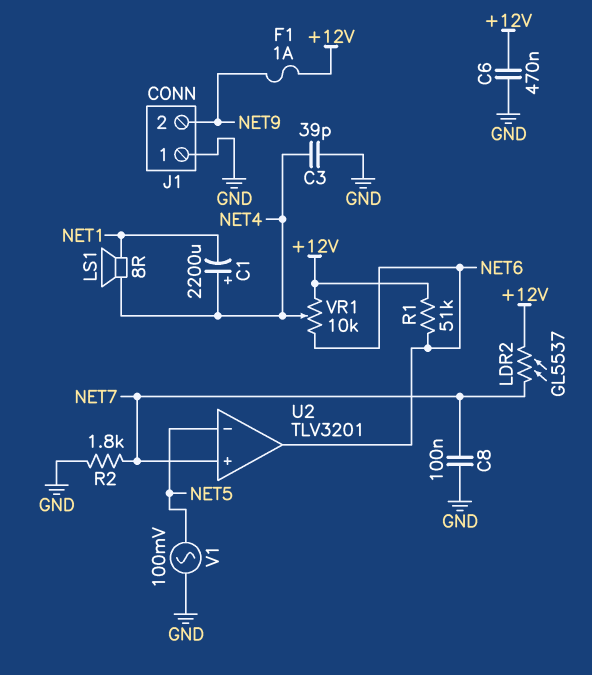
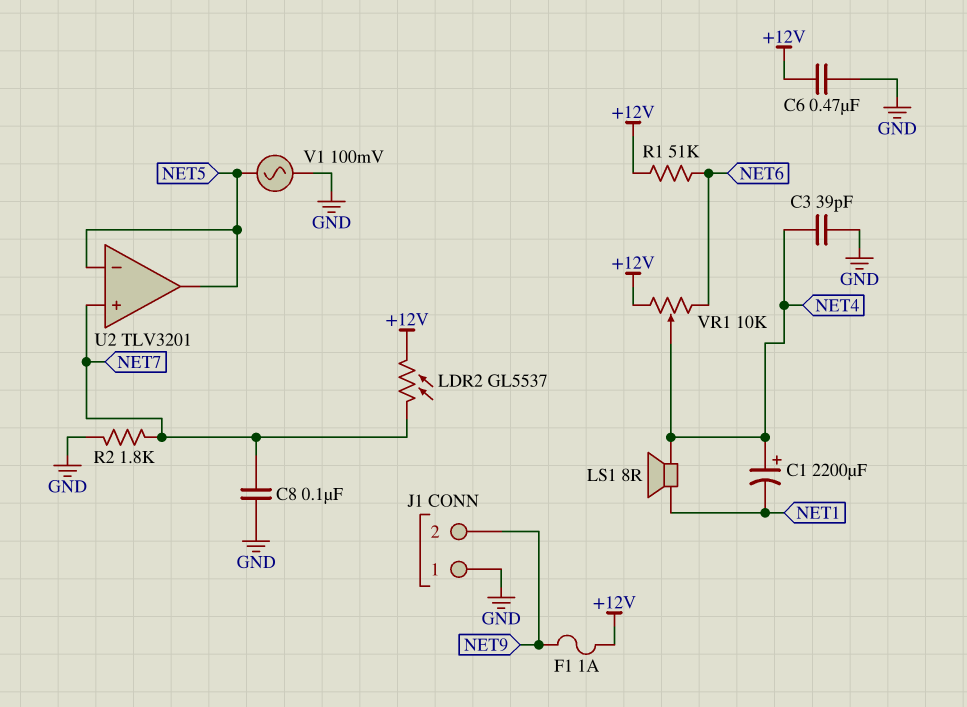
U2 pin out: NET6 -> NET5

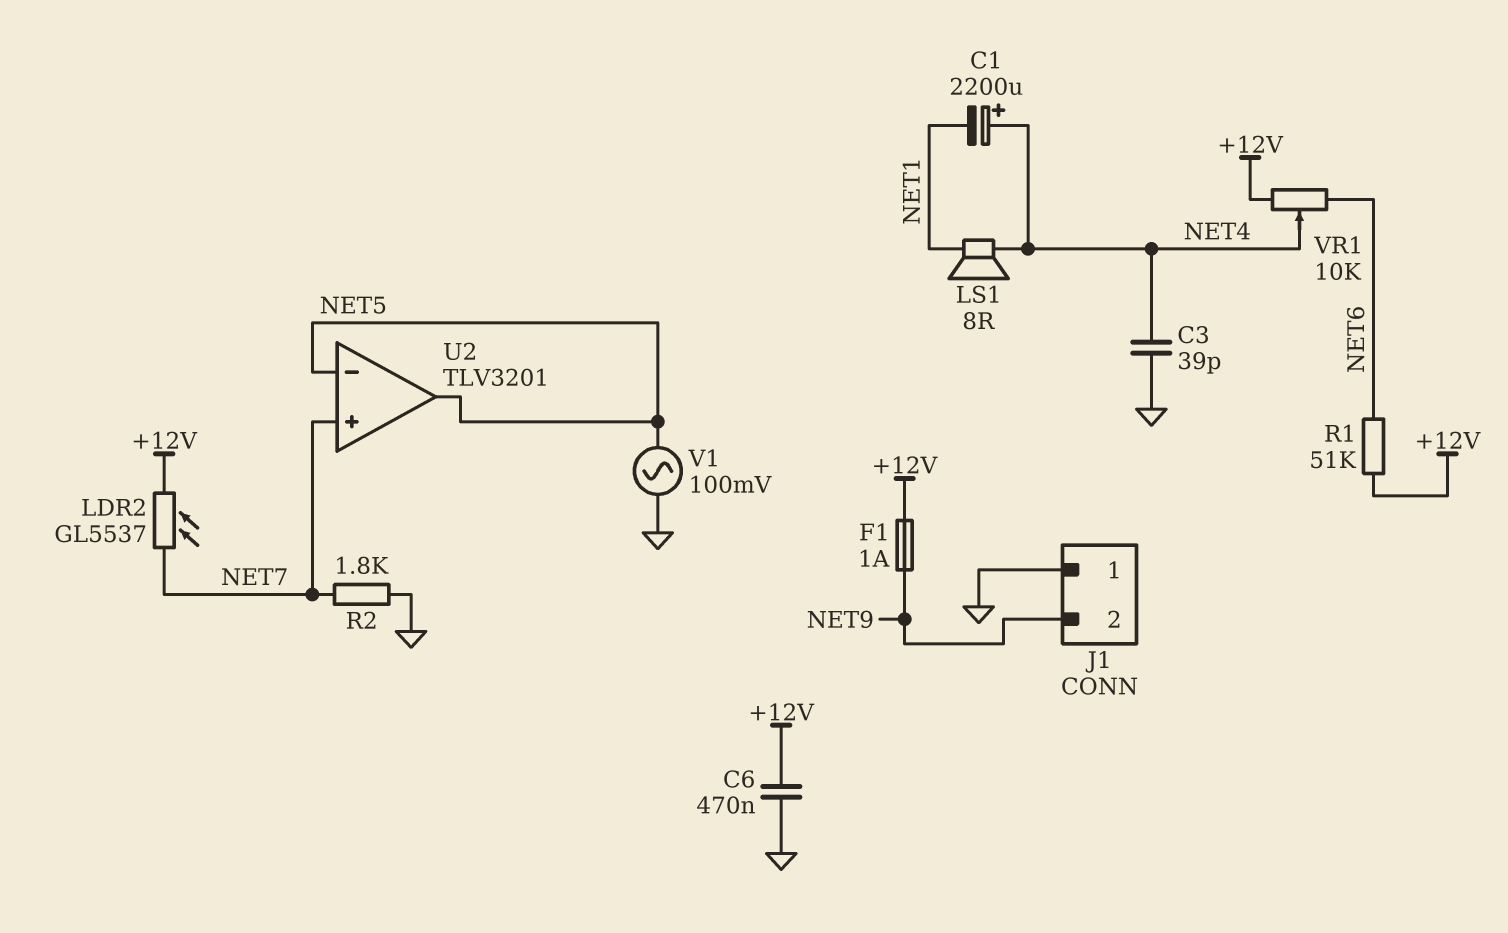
C8: 100nF (GND, NET7) -> none

